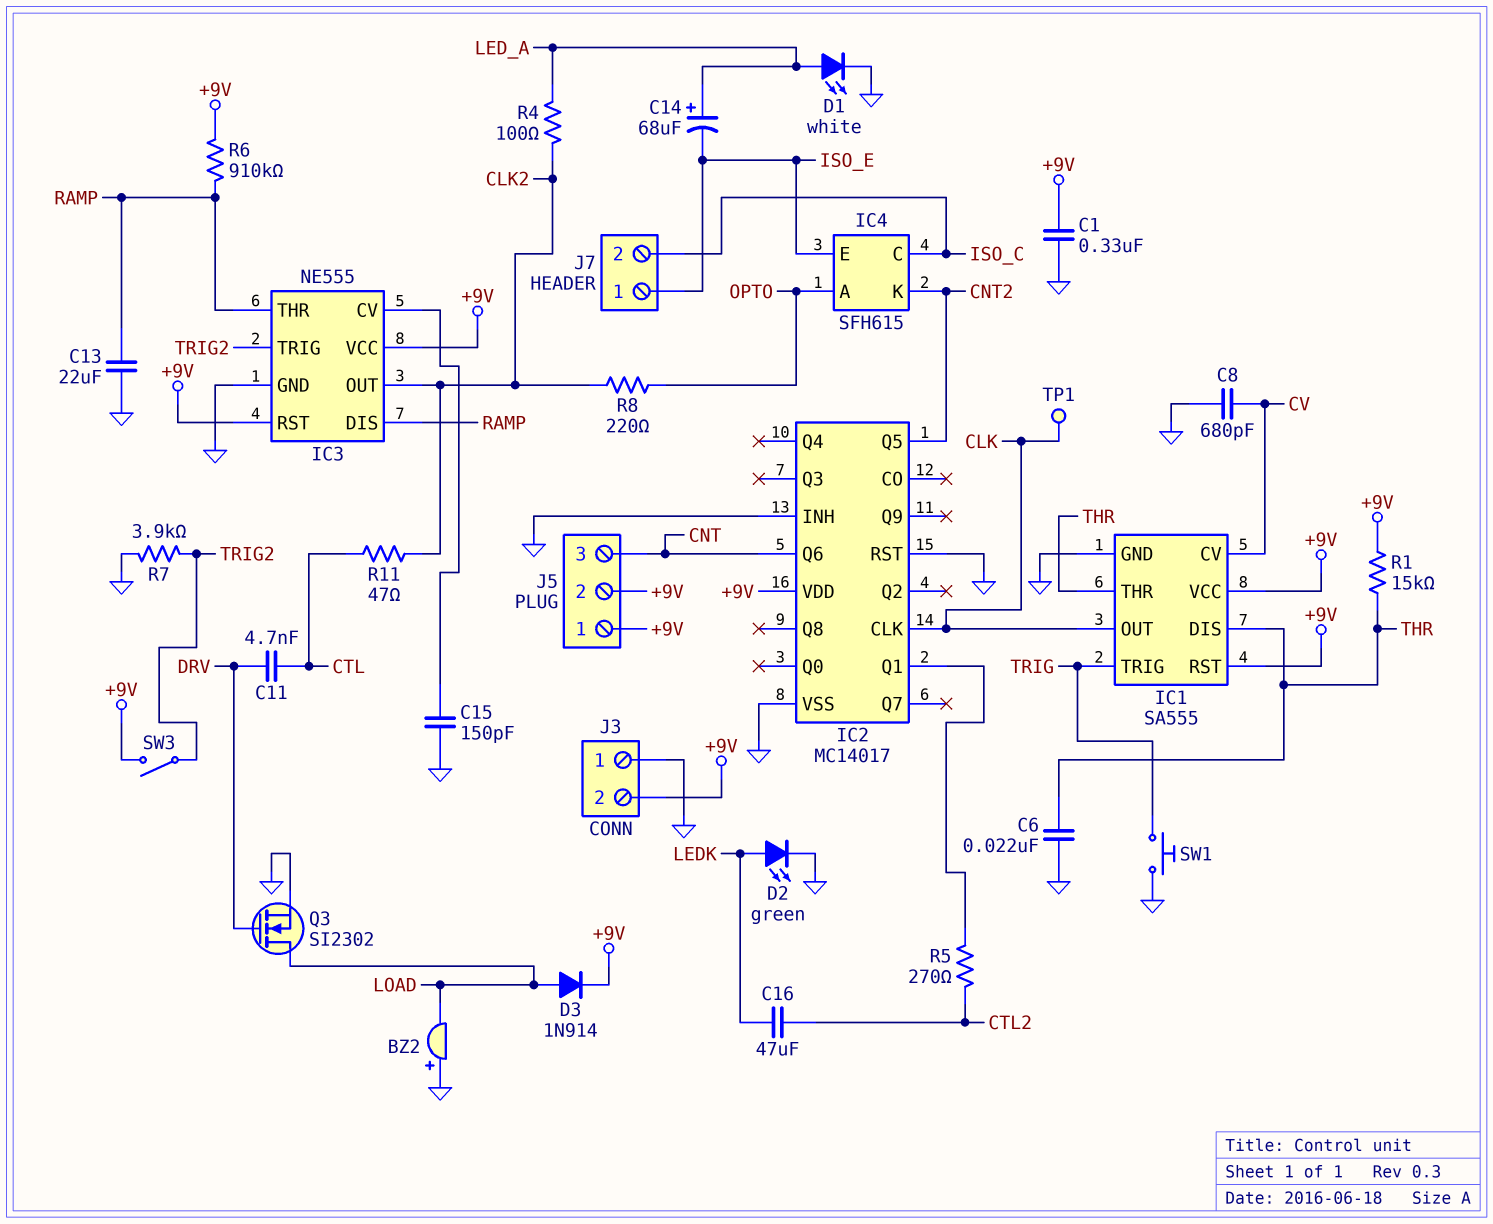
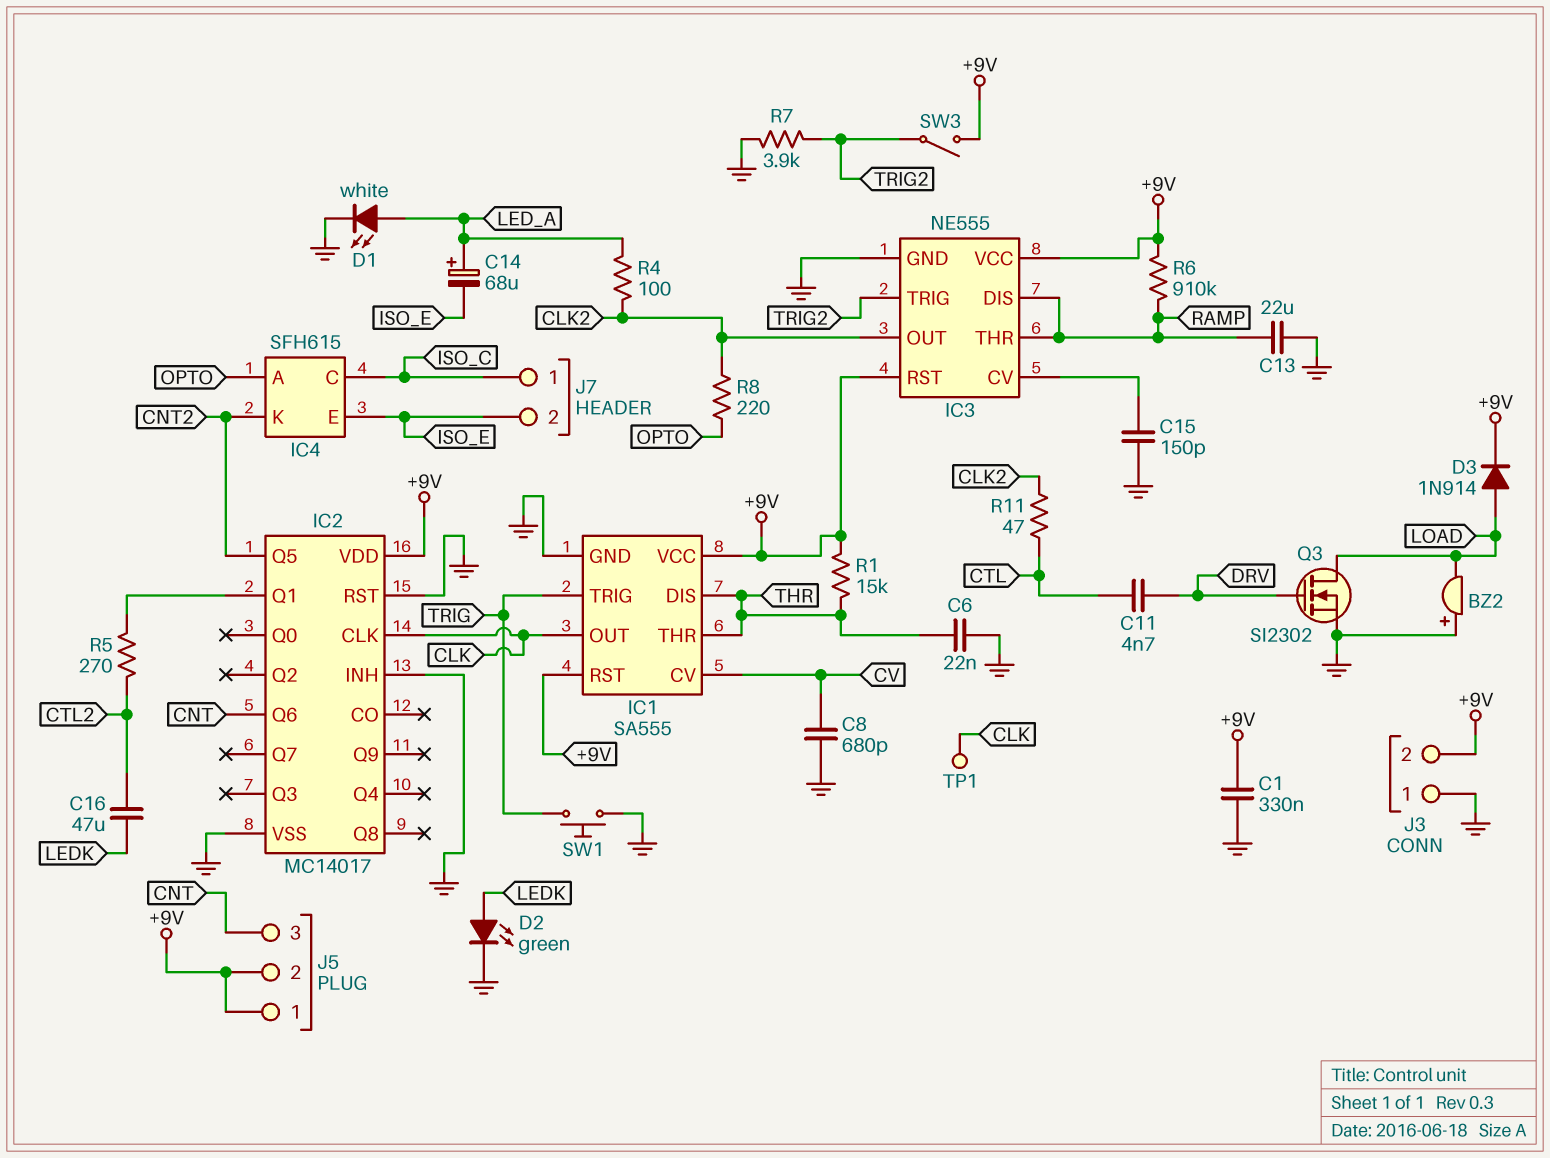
J7 pin 1: ISO_E -> ISO_C
J7 pin 2: ISO_C -> ISO_E

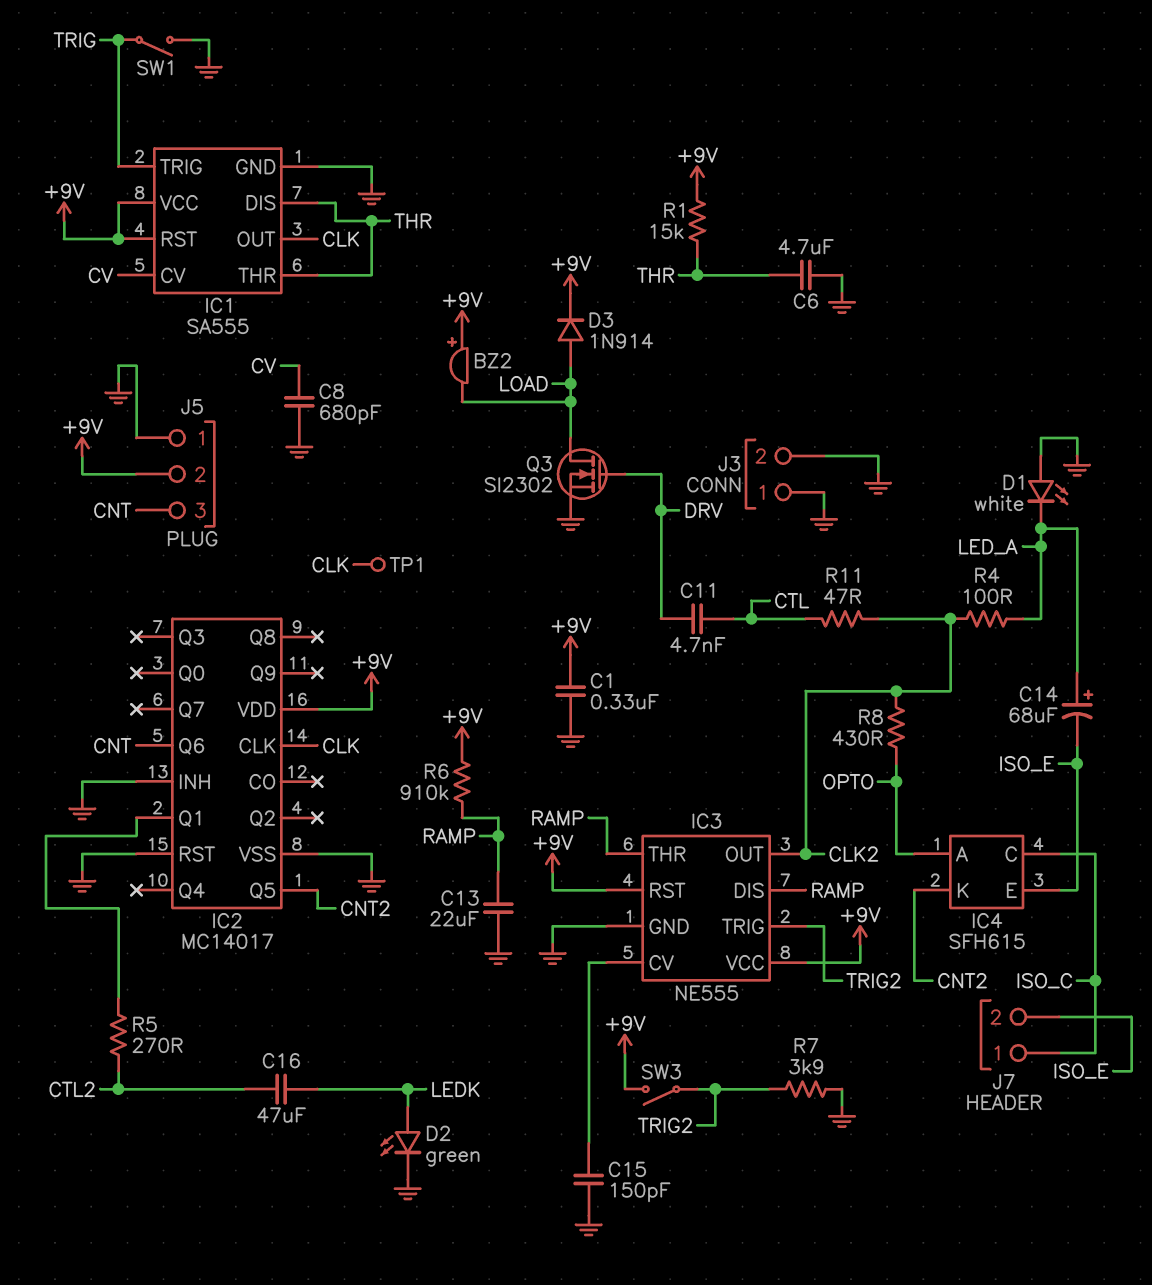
BZ2: buzzer (plus GND, minus LOAD) -> buzzer (plus +9V, minus LOAD)
C6: 22nF (GND, THR) -> 4.7uF (GND, THR)
D1: LED white (A LED_A, K GND) -> LED white (A GND, K LED_A)
J3 pin 2: +9V -> GND
J5 pin 1: +9V -> GND
R8: 220 (CLK2, OPTO) -> 430 (CLK2, OPTO)
SW1: button (GND, TRIG) -> switch (GND, TRIG)

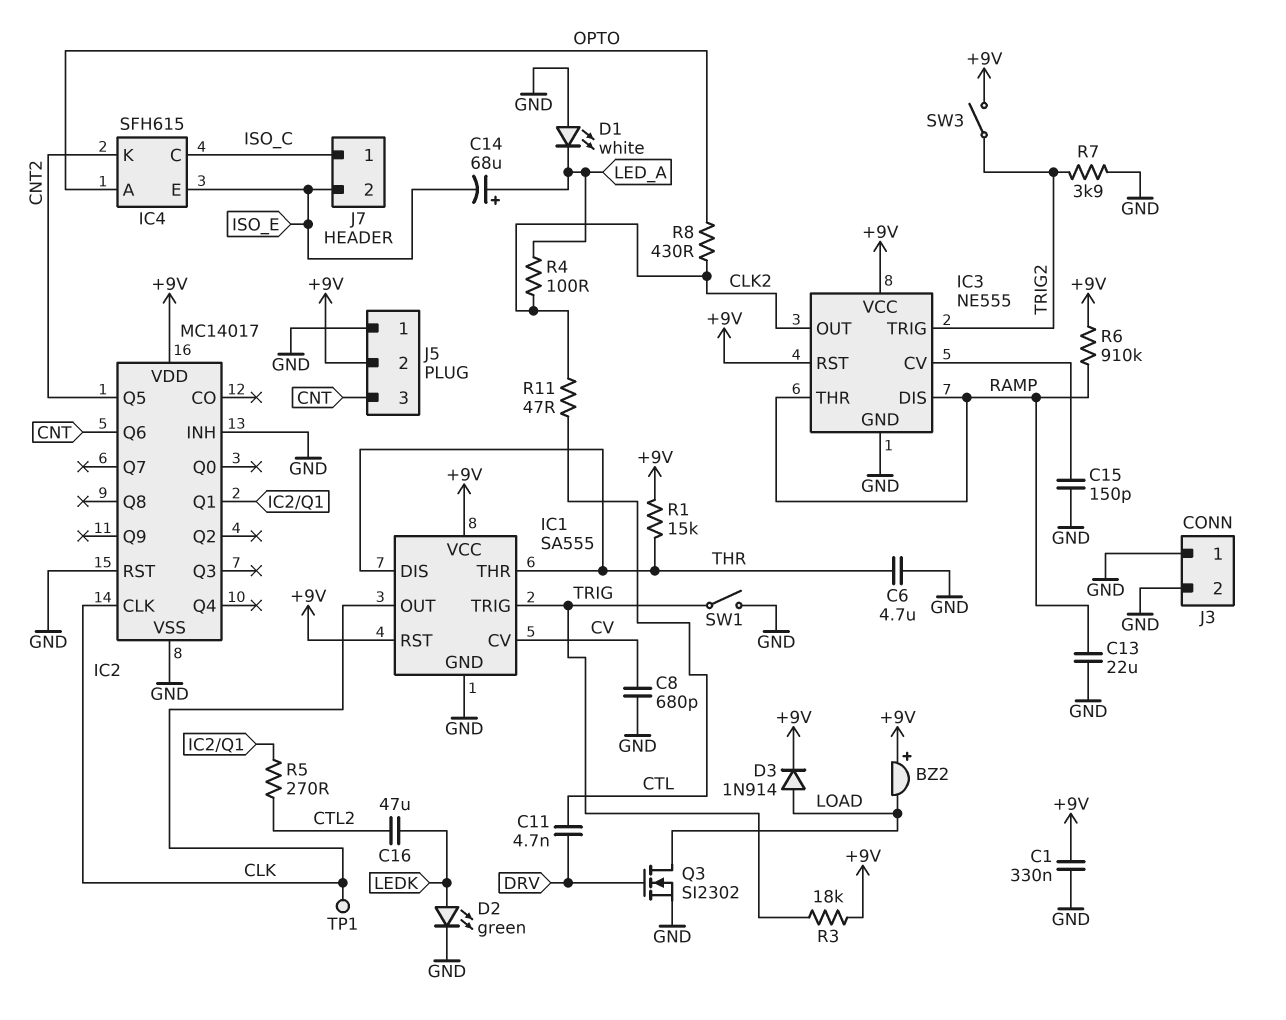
R3: none -> 18k (+9V, TRIG)

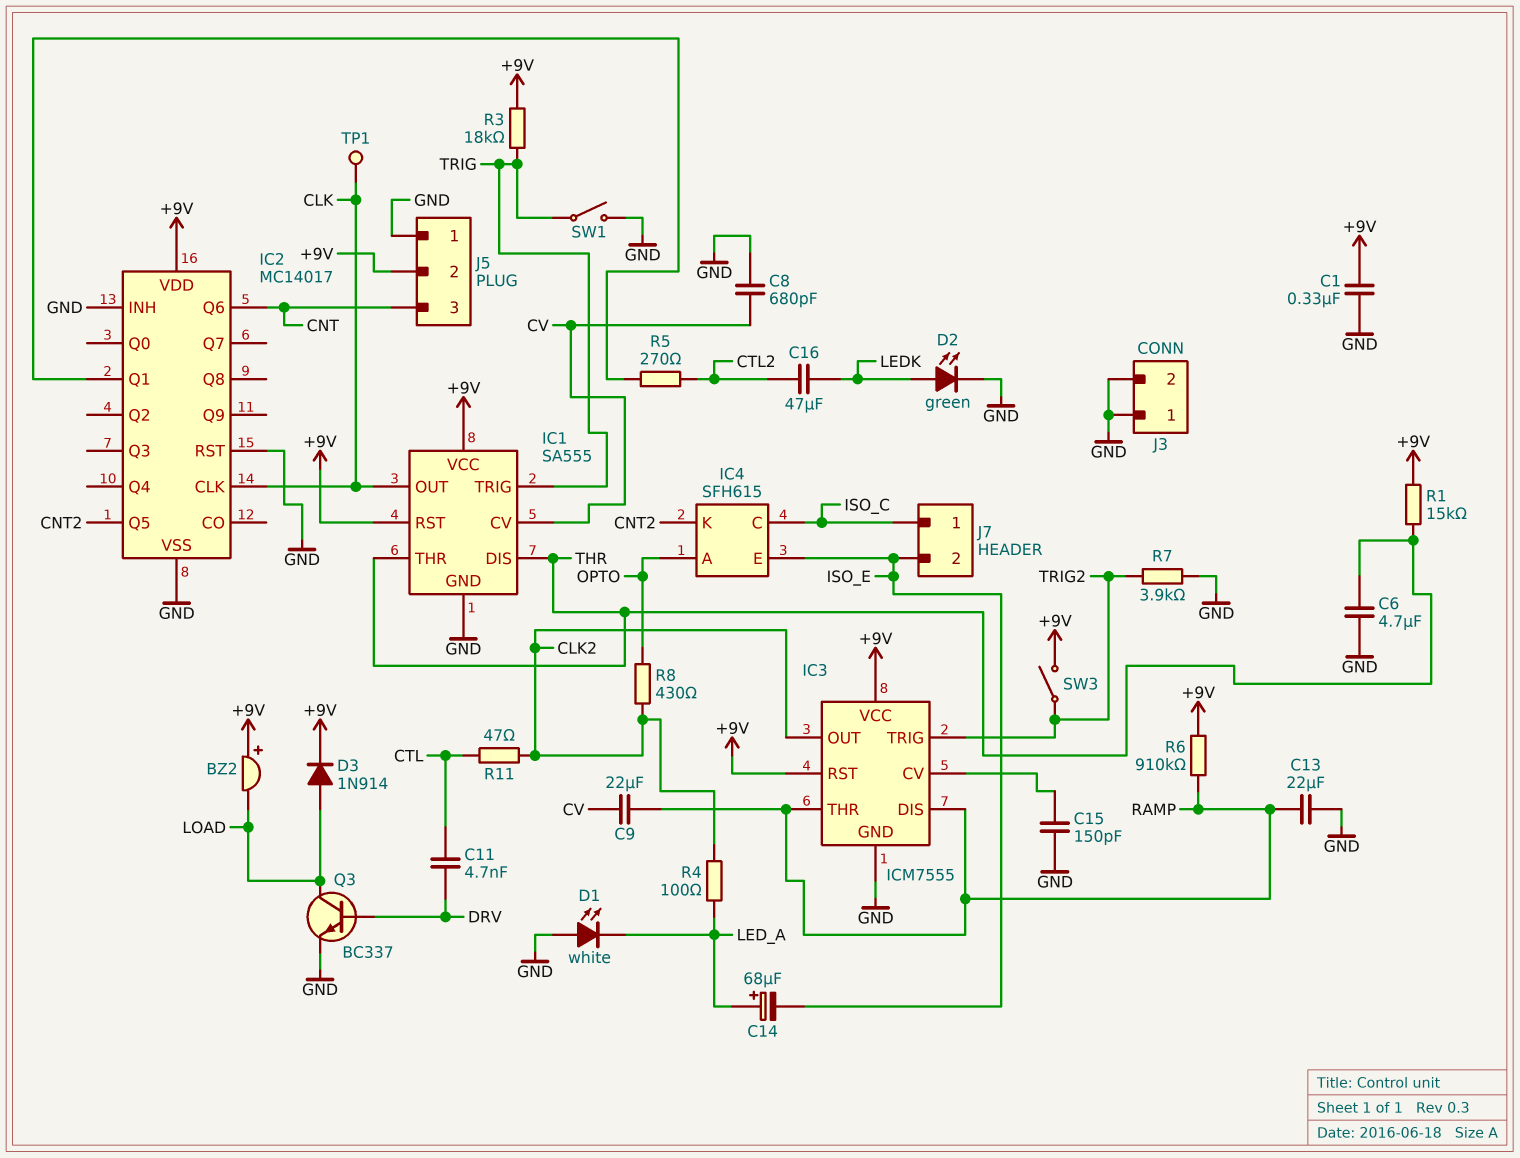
C9: none -> 22uF (CV, RAMP)
IC3: NE555 -> ICM7555
Q3: NMOS SI2302 (G DRV, D LOAD, S GND) -> NPN BC337 (B DRV, C LOAD, E GND)

